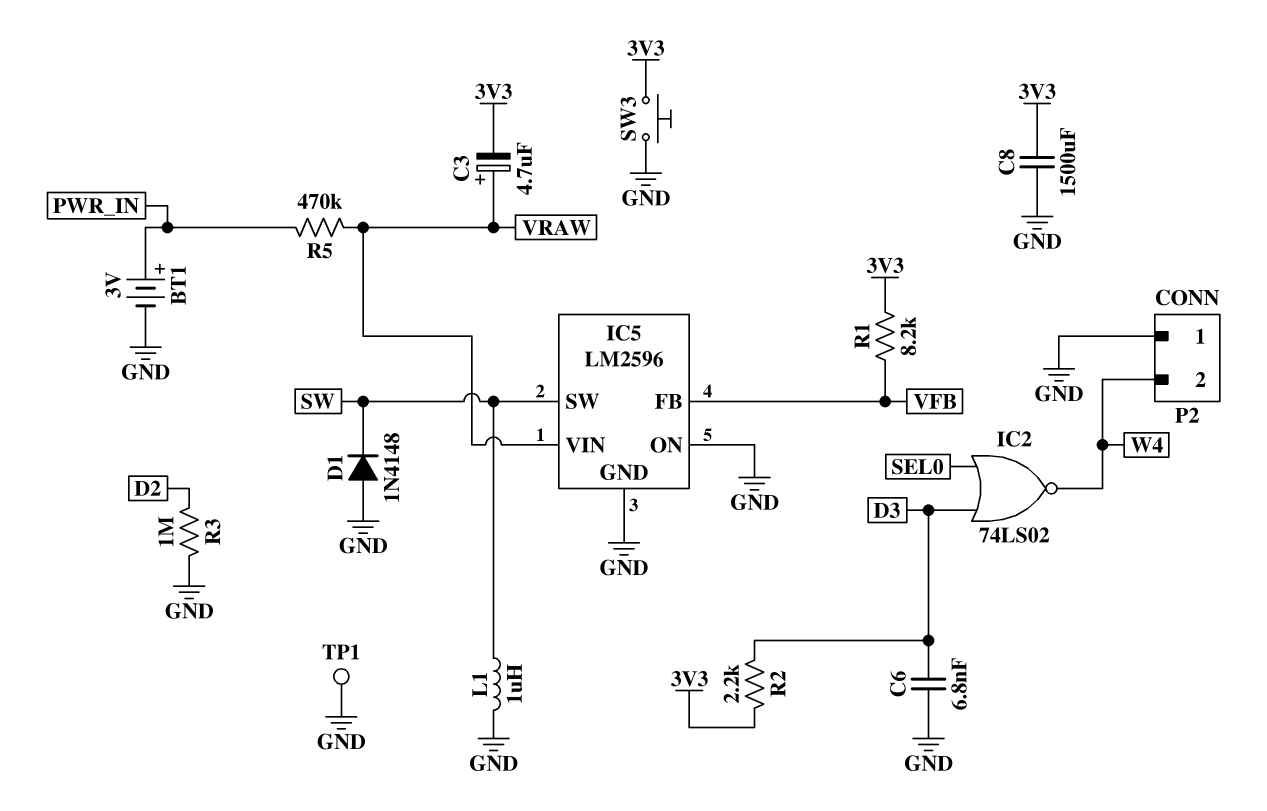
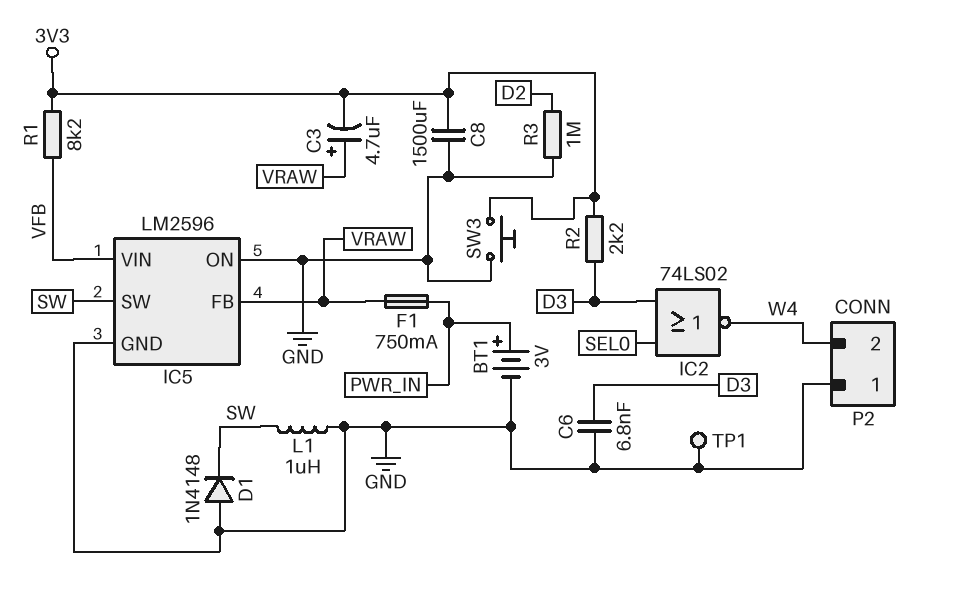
F1: none -> 750mA (PWR_IN, VRAW)
IC5 pin FB: VFB -> VRAW
IC5 pin VIN: VRAW -> VFB
R5: 470k (PWR_IN, VRAW) -> none

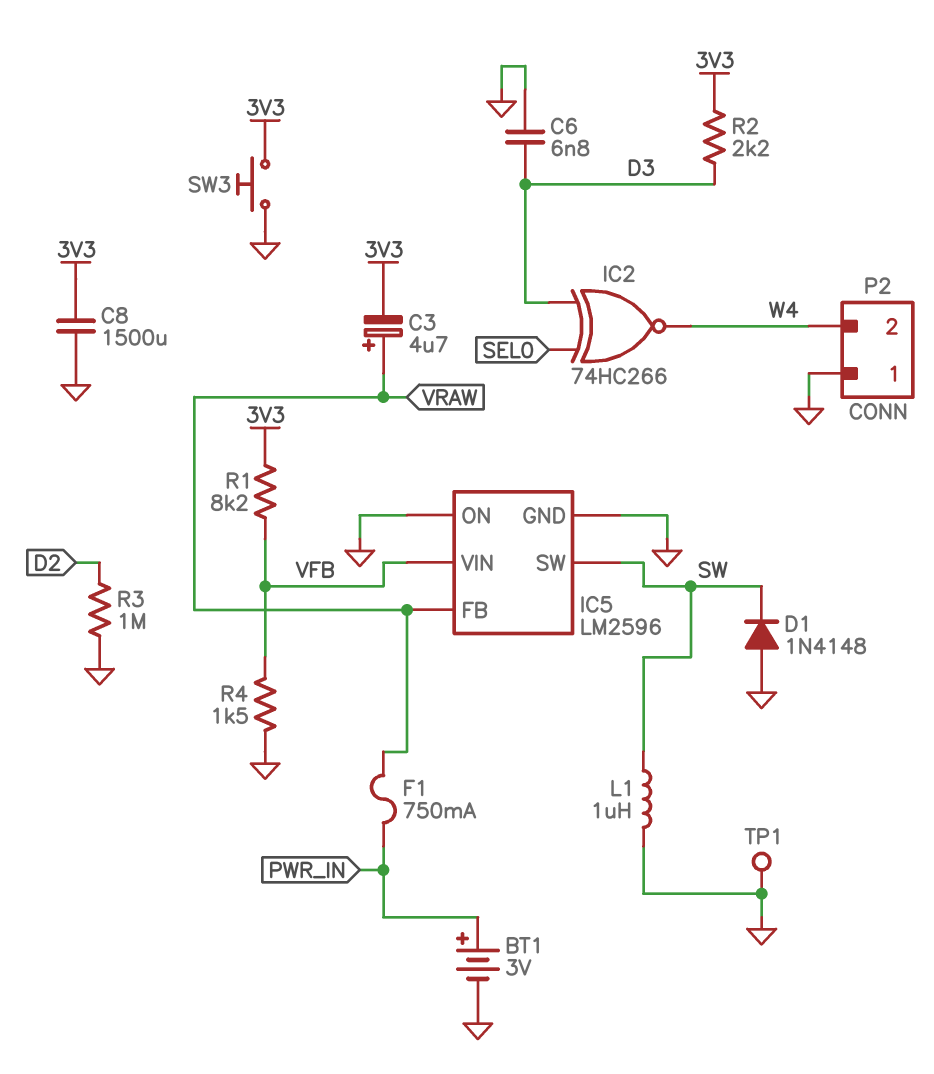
IC2: NOR 74LS02 (in D3, in SEL0, out W4) -> XNOR 74HC266 (in D3, in SEL0, out W4)
R4: none -> 1.5k (GND, VFB)

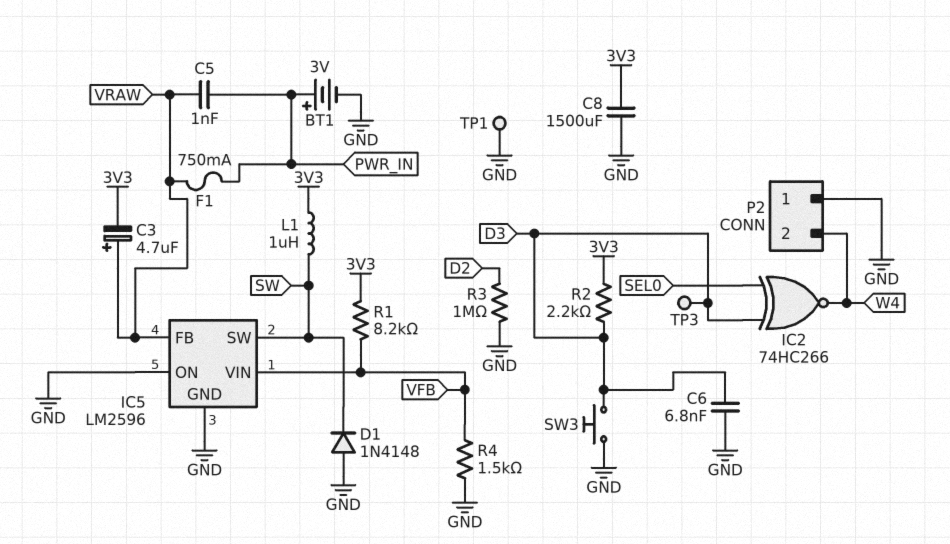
C5: none -> 1nF (PWR_IN, VRAW)
L1: 1uH (GND, SW) -> 1uH (3V3, SW)
SW3: button (3V3, GND) -> button (D3, GND)
TP3: none -> test point (D3)

